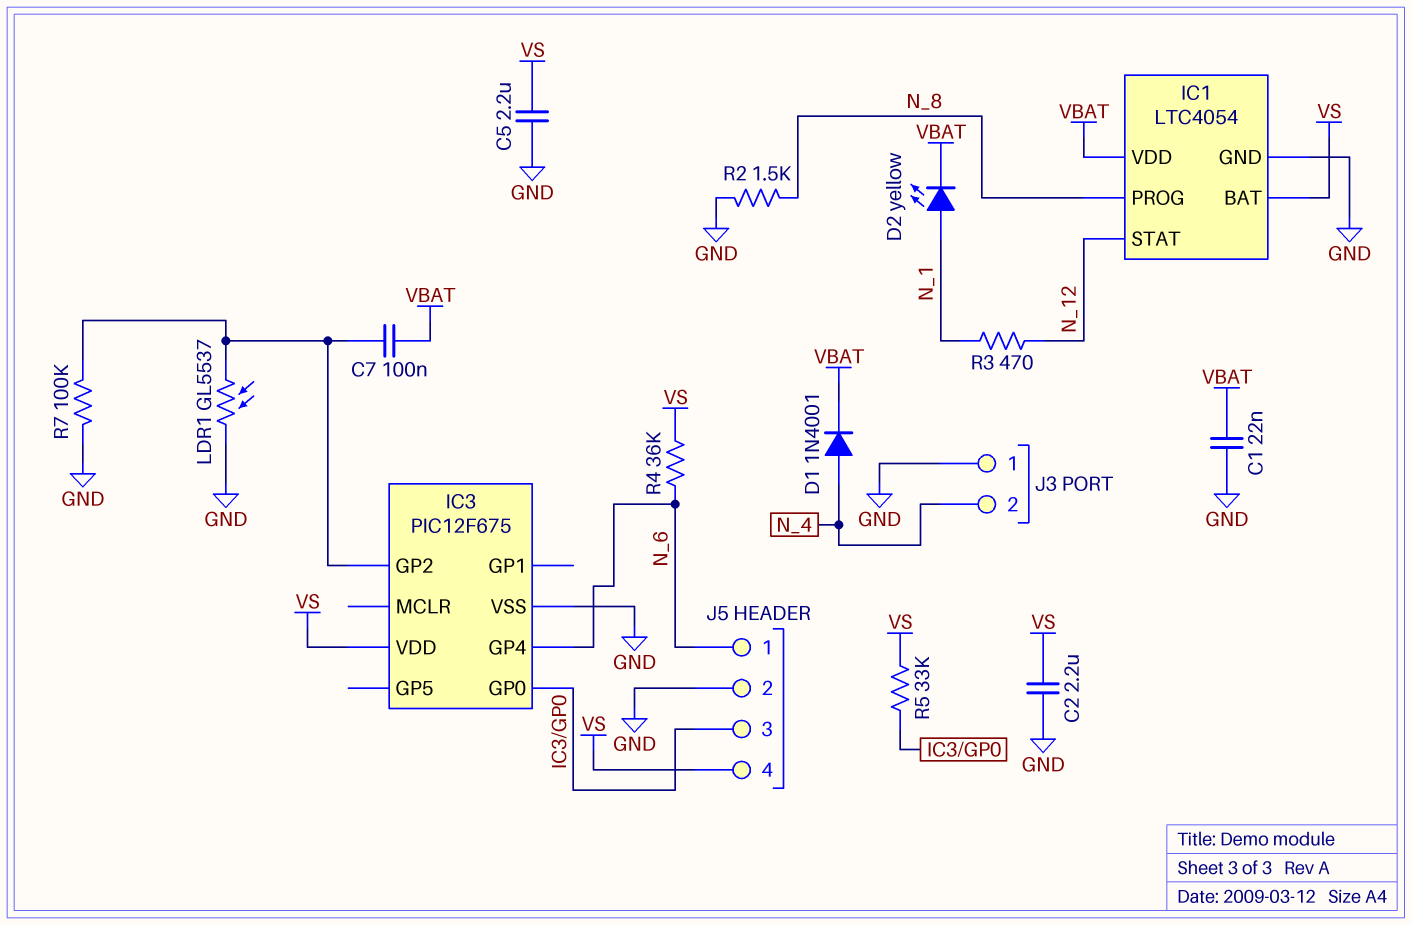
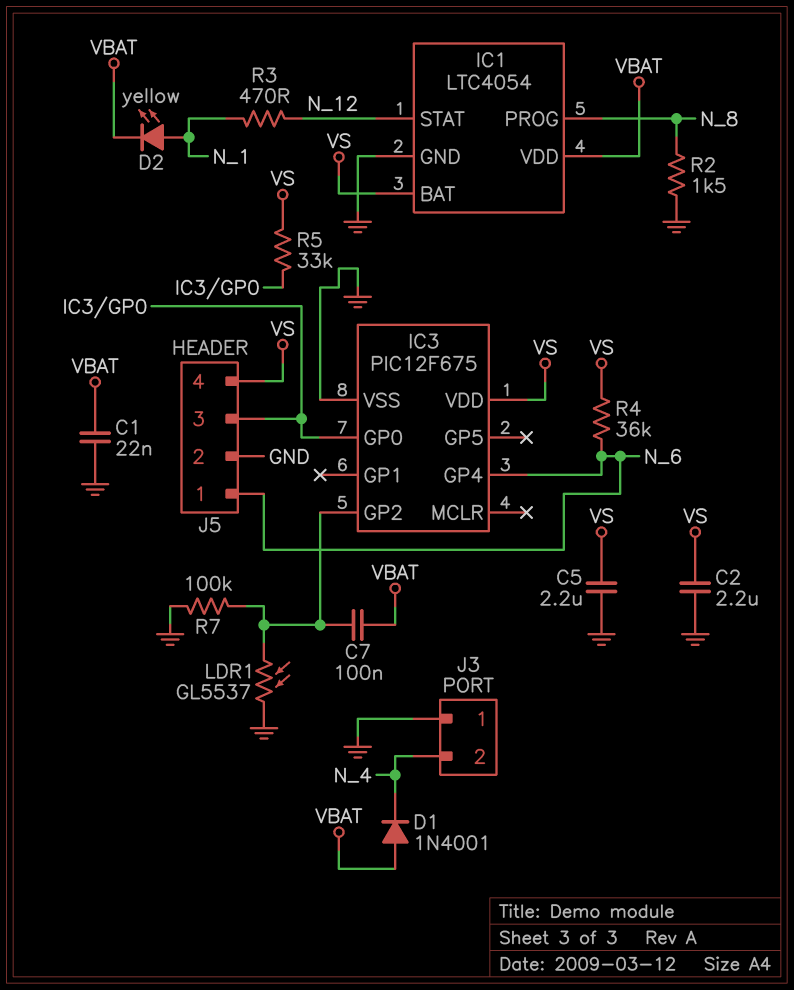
D1: diode 1N4001 (A N_4, K VBAT) -> diode 1N4001 (A VBAT, K N_4)

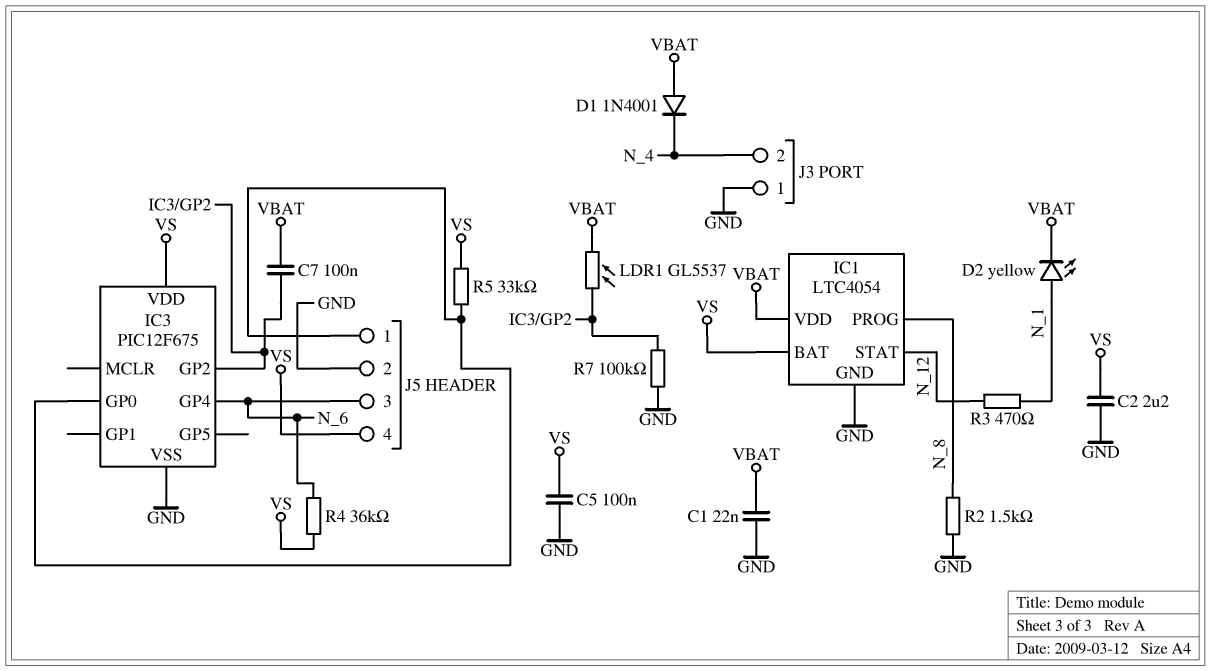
C5: 2.2uF (GND, VS) -> 100nF (GND, VS)
J5 pin 1: N_6 -> IC3/GP0
J5 pin 3: IC3/GP0 -> N_6
LDR1: GL5537 (GND, IC3/GP2) -> GL5537 (IC3/GP2, VBAT)

